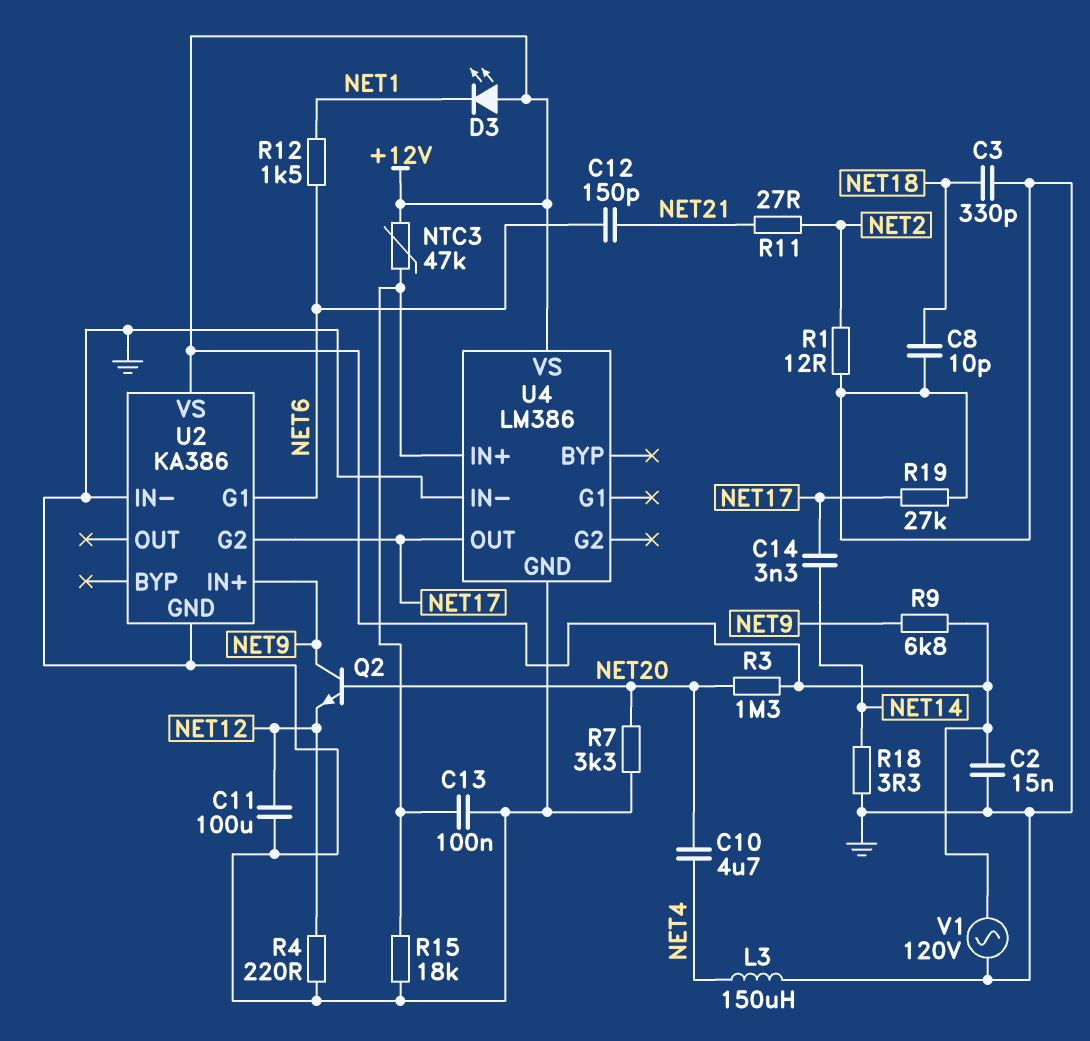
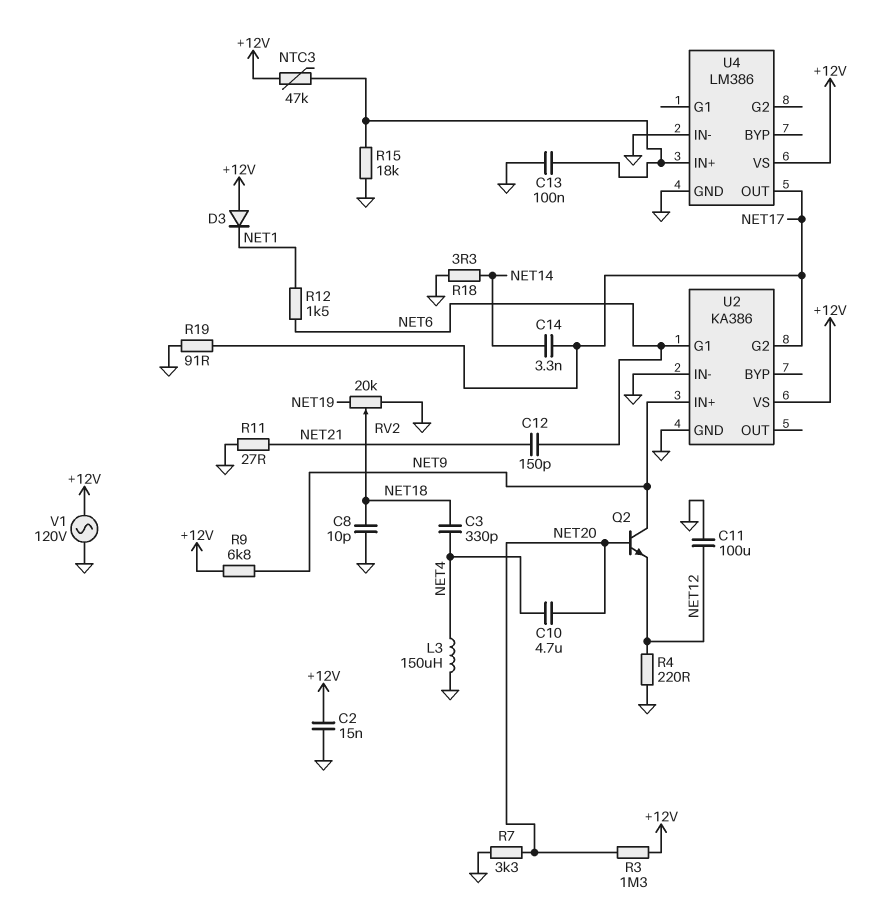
C3: 330pF (GND, NET18) -> 330pF (NET4, NET18)
D3: LED (A +12V, K NET1) -> diode (A +12V, K NET1)
R1: 12 (GND, NET2) -> none
R11: 27 (NET2, NET21) -> 27 (GND, NET21)
R19: 27k (GND, NET17) -> 91 (GND, NET17)
RV2: none -> 20k (GND, NET19, wiper NET18)

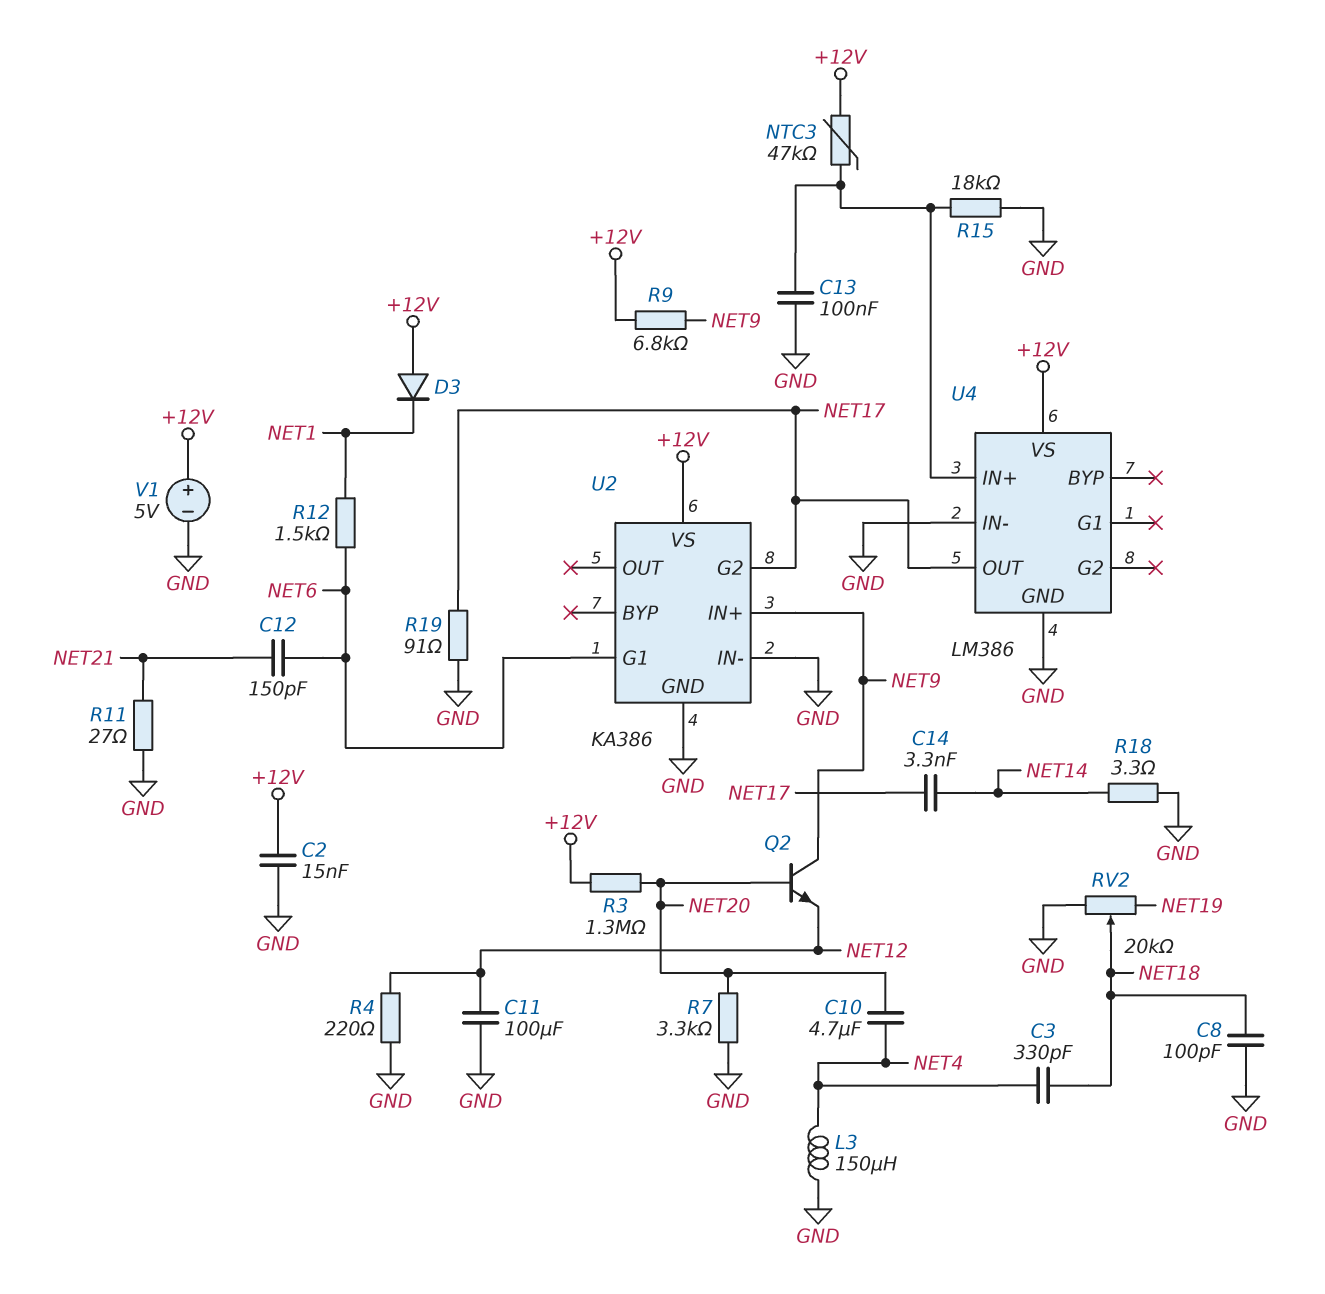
C8: 10pF (GND, NET18) -> 100pF (GND, NET18)
V1: AC 120V (+12V, GND) -> 5V (plus +12V, minus GND)

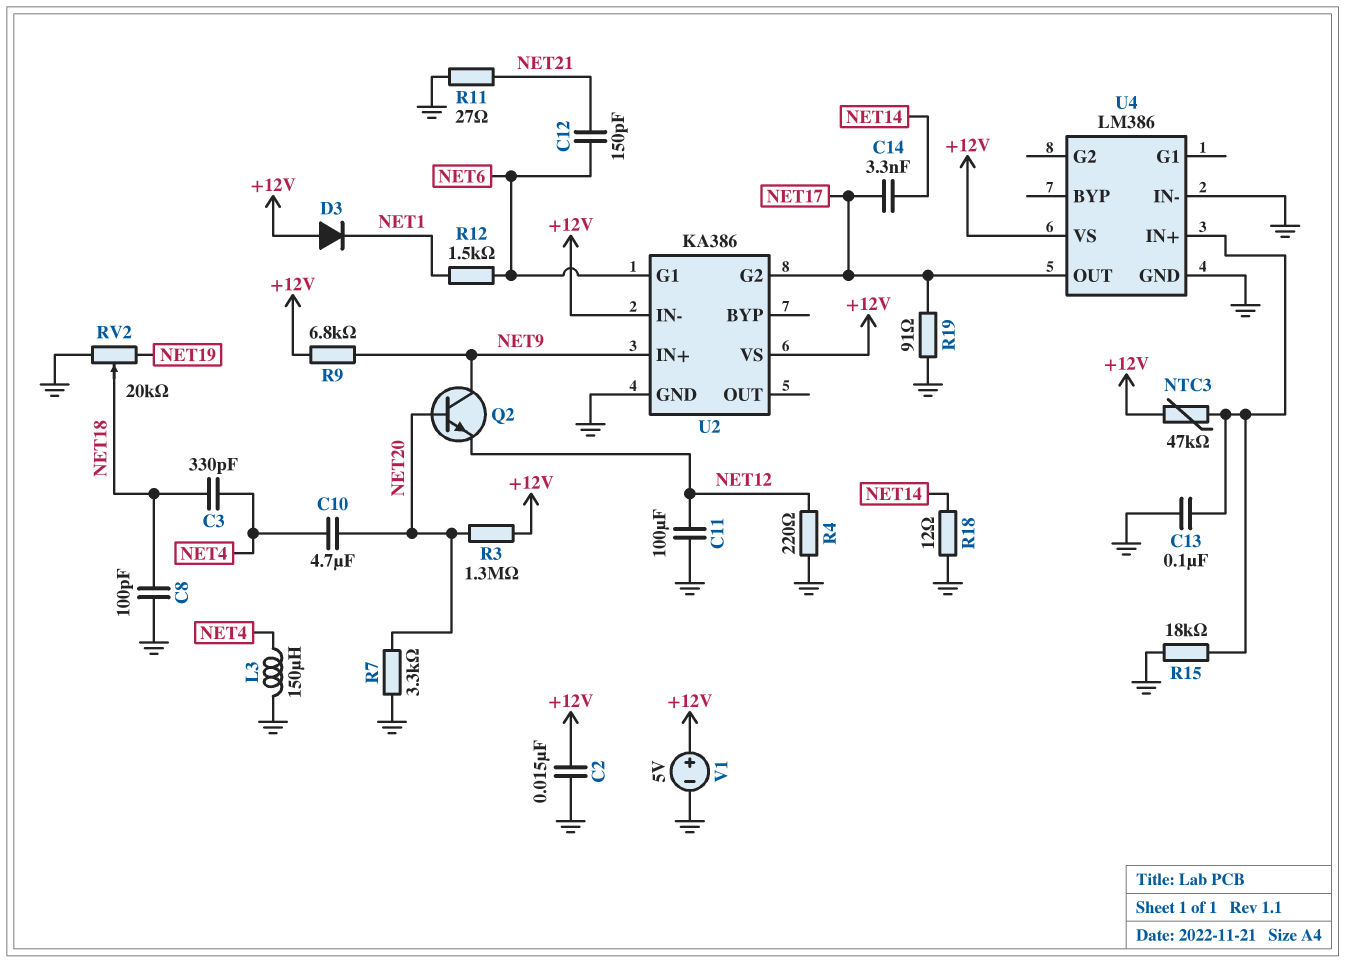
R18: 3.3 (GND, NET14) -> 12 (GND, NET14)
U2 pin IN-: GND -> +12V

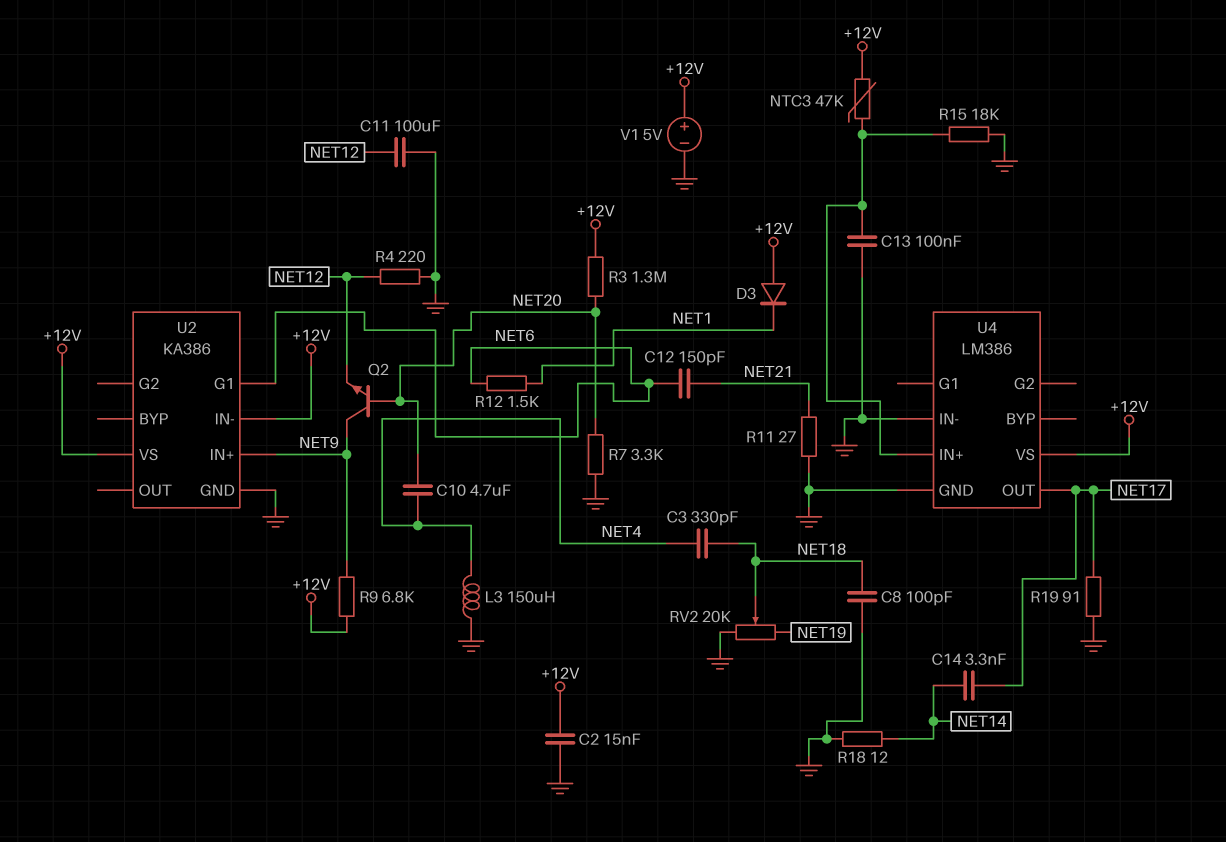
U2 pin G2: NET17 -> none

